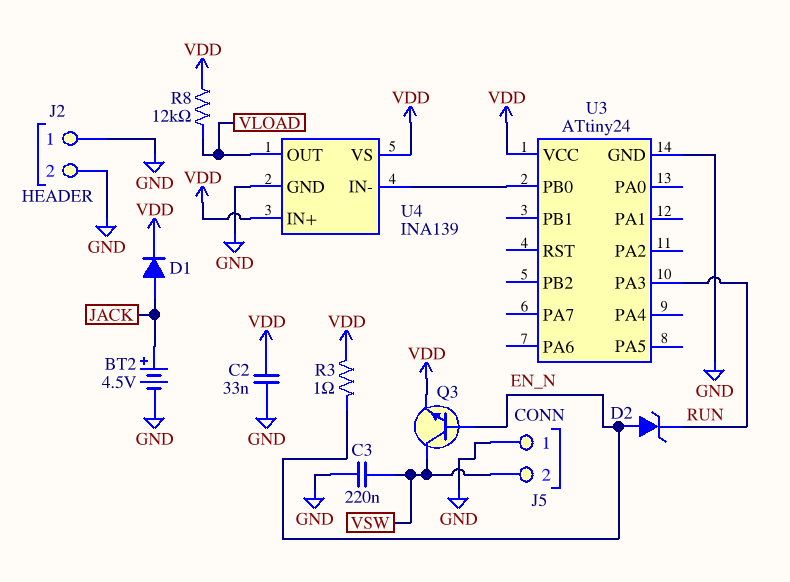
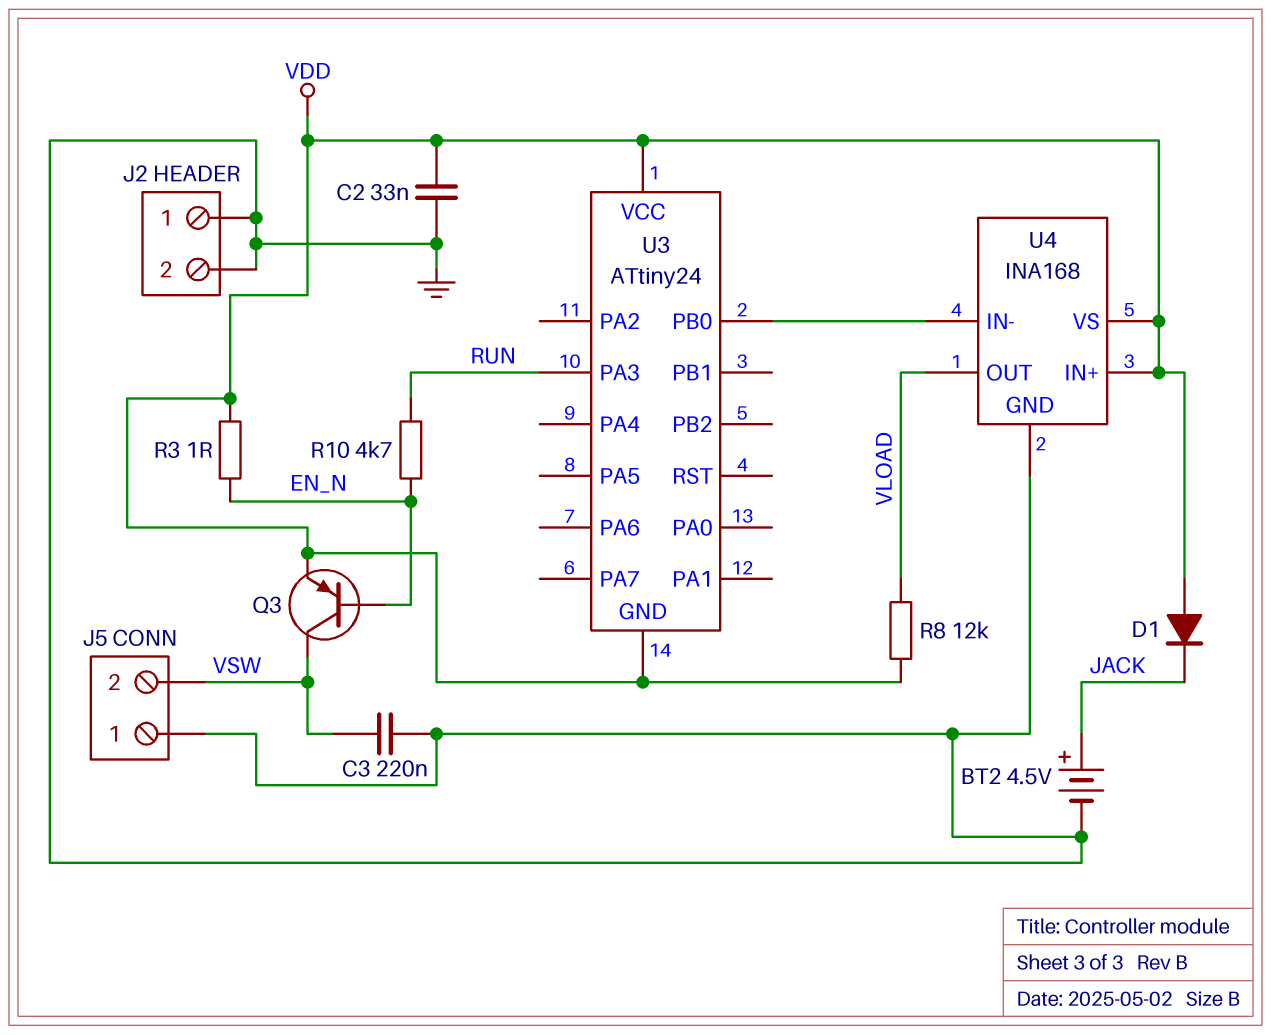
D1: diode (A JACK, K VDD) -> diode (A VDD, K JACK)
D2: zener (A EN_N, K RUN) -> none
Q3: NPN (B EN_N, C VSW, E VDD) -> PNP (B EN_N, C VSW, E VDD)
R10: none -> 4.7k (EN_N, RUN)
U3 pin GND: GND -> VDD
U4: INA139 -> INA168

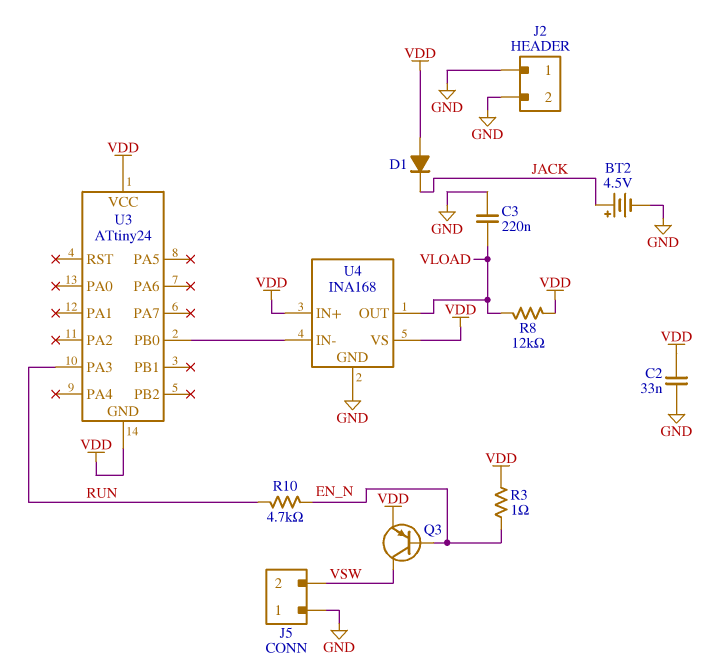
C3: 220nF (GND, VSW) -> 220nF (GND, VLOAD)

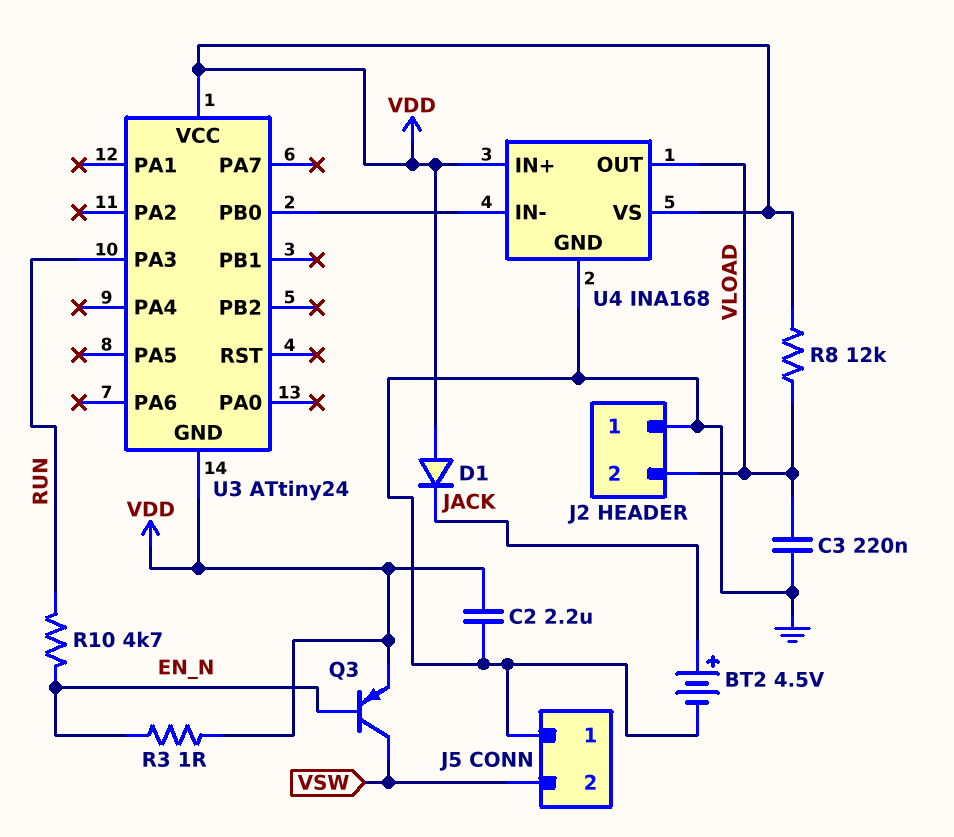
C2: 33nF (GND, VDD) -> 2.2uF (GND, VDD)
J2 pin 2: GND -> VLOAD

